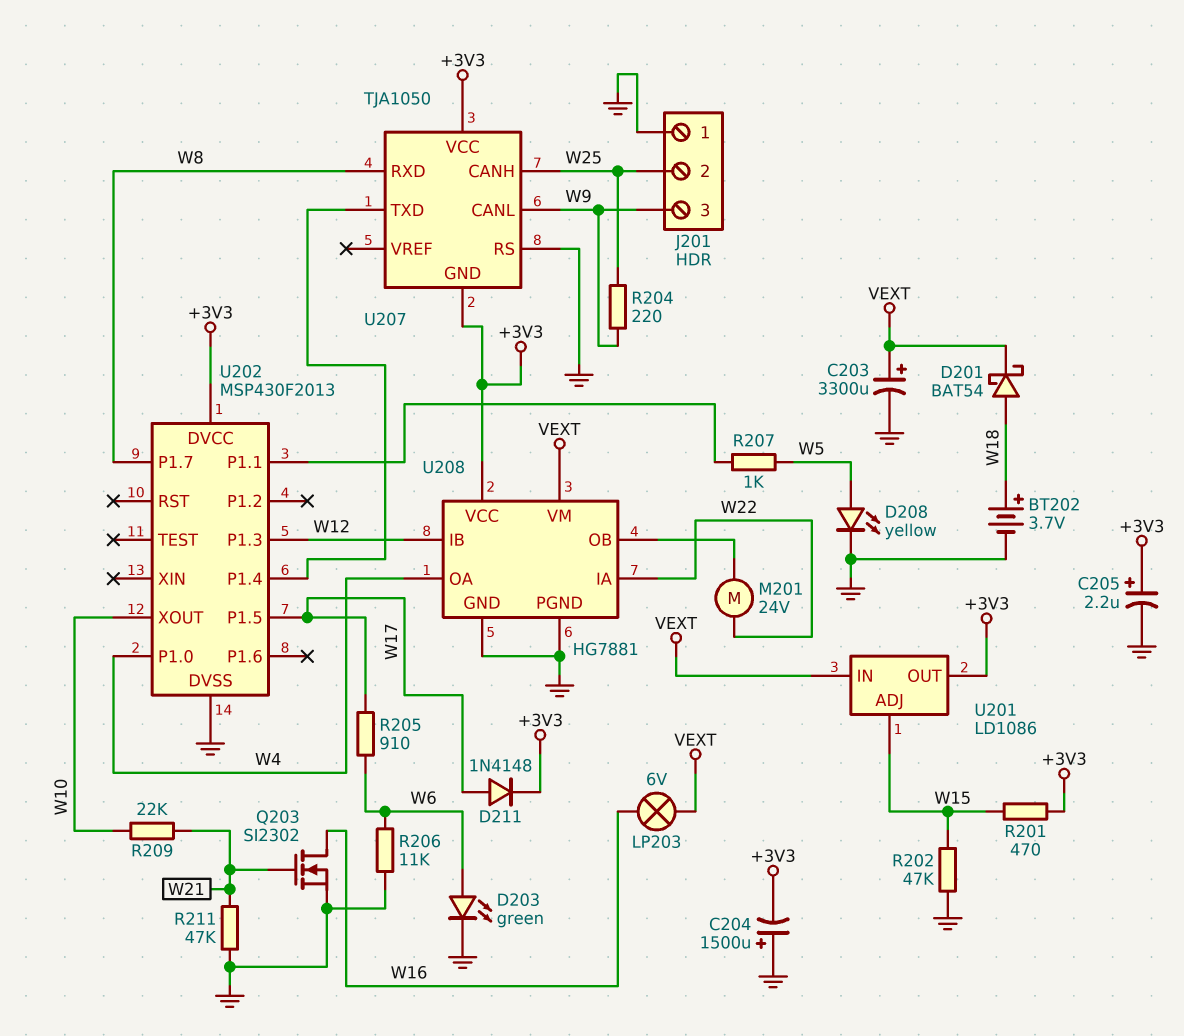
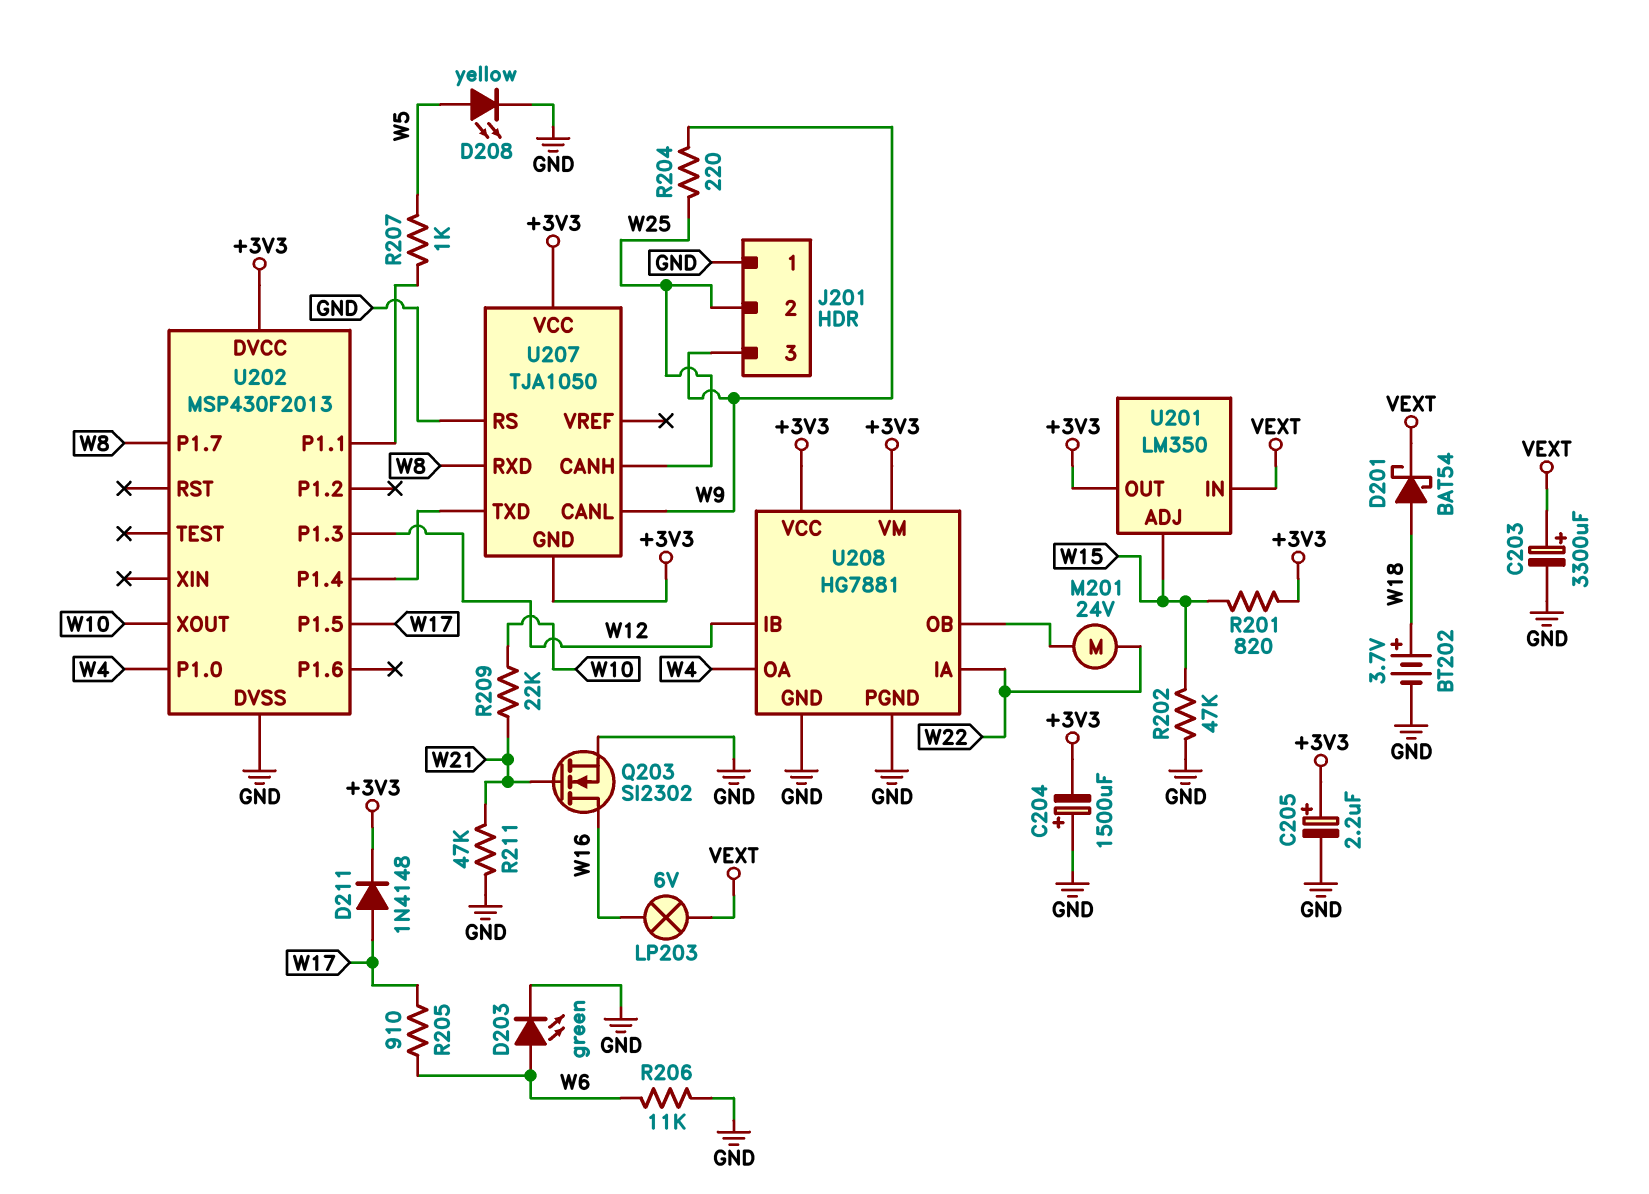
R201: 470 (+3V3, W15) -> 820 (+3V3, W15)
U201: LD1086 -> LM350
U208 pin VM: VEXT -> +3V3

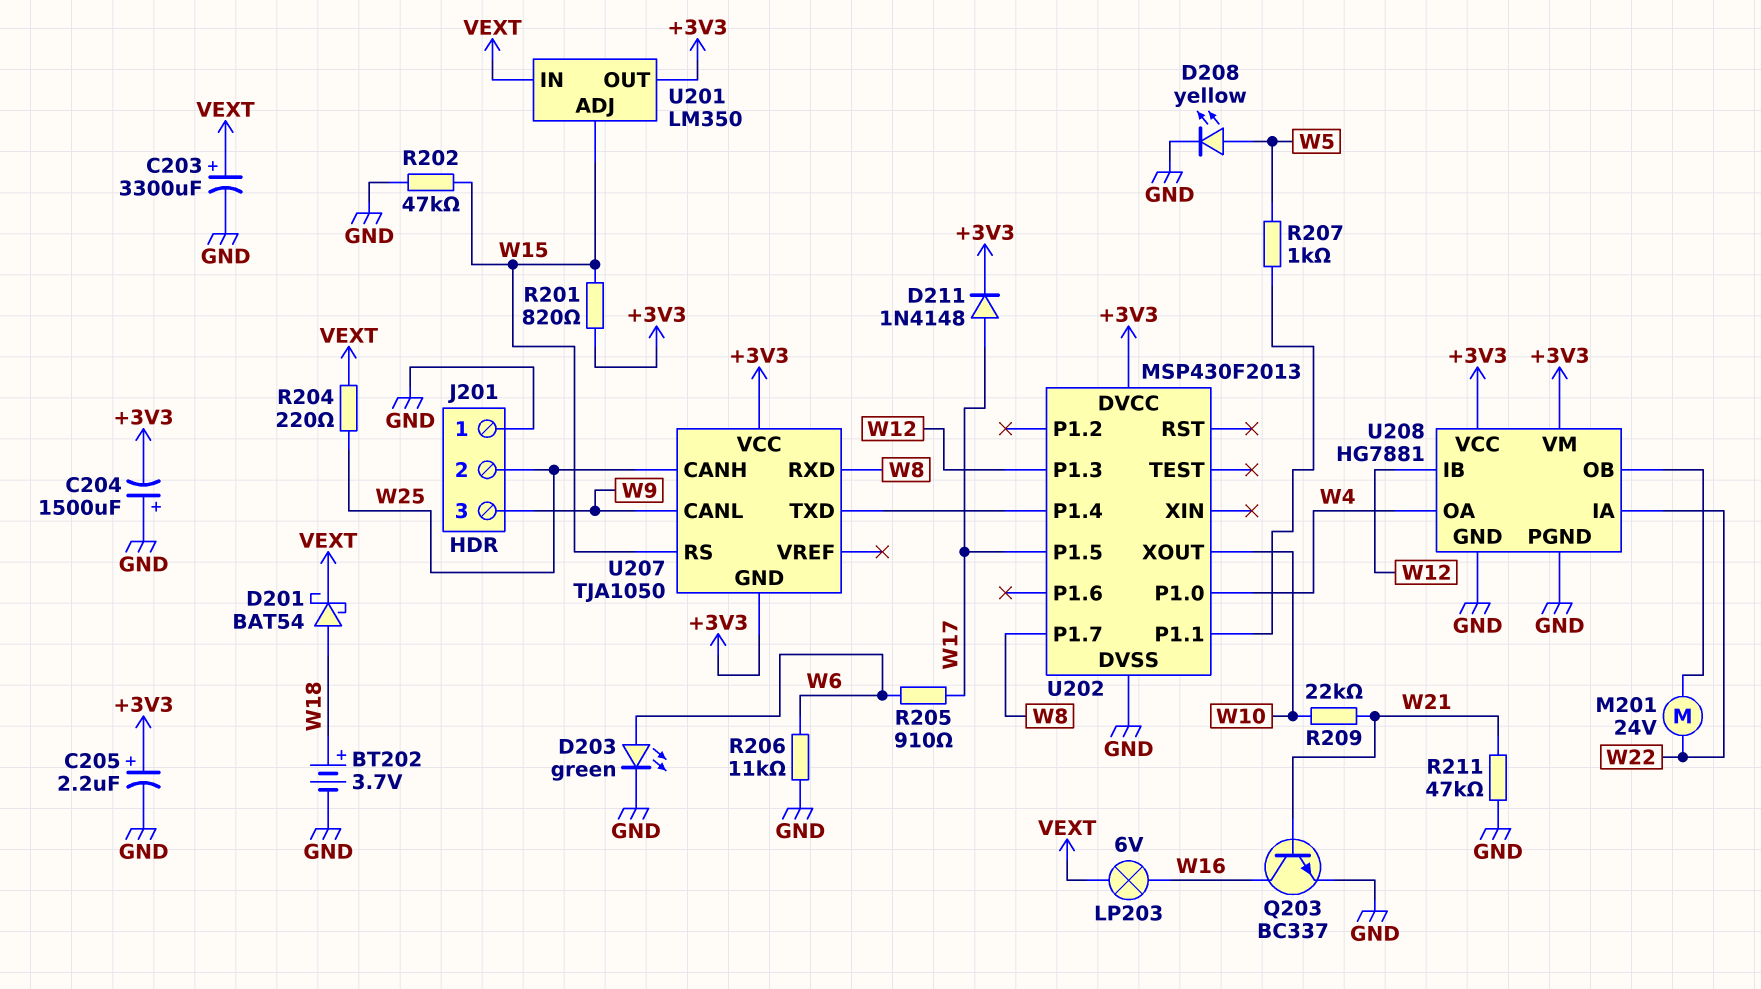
Q203: NMOS SI2302 (G W21, D W16, S GND) -> NPN BC337 (B W21, C W16, E GND)
R204: 220 (W9, W25) -> 220 (VEXT, W25)
U207 pin RS: GND -> W15

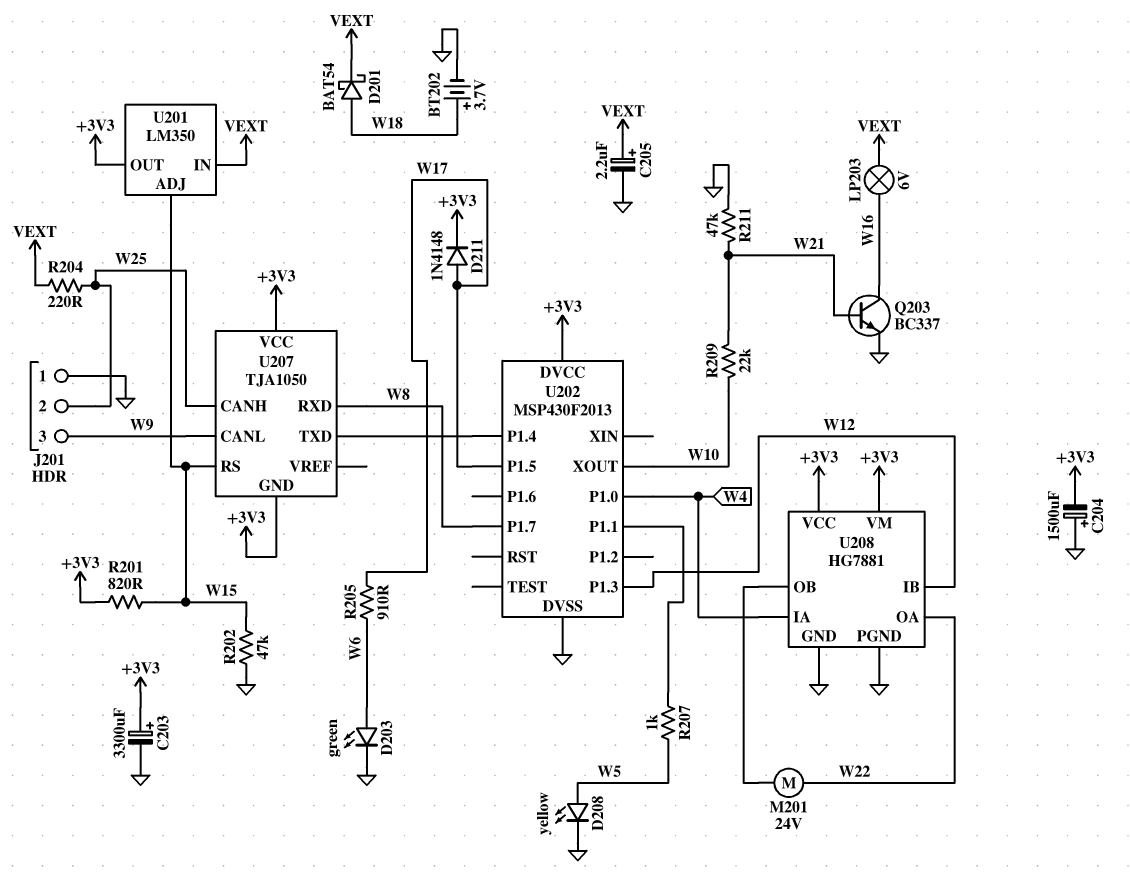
C203: 3300uF (plus VEXT, minus GND) -> 3300uF (plus +3V3, minus GND)
C205: 2.2uF (plus +3V3, minus GND) -> 2.2uF (plus VEXT, minus GND)
R206: 11k (GND, W6) -> none
U208 pin IA: W22 -> W4
U208 pin OA: W4 -> W22

